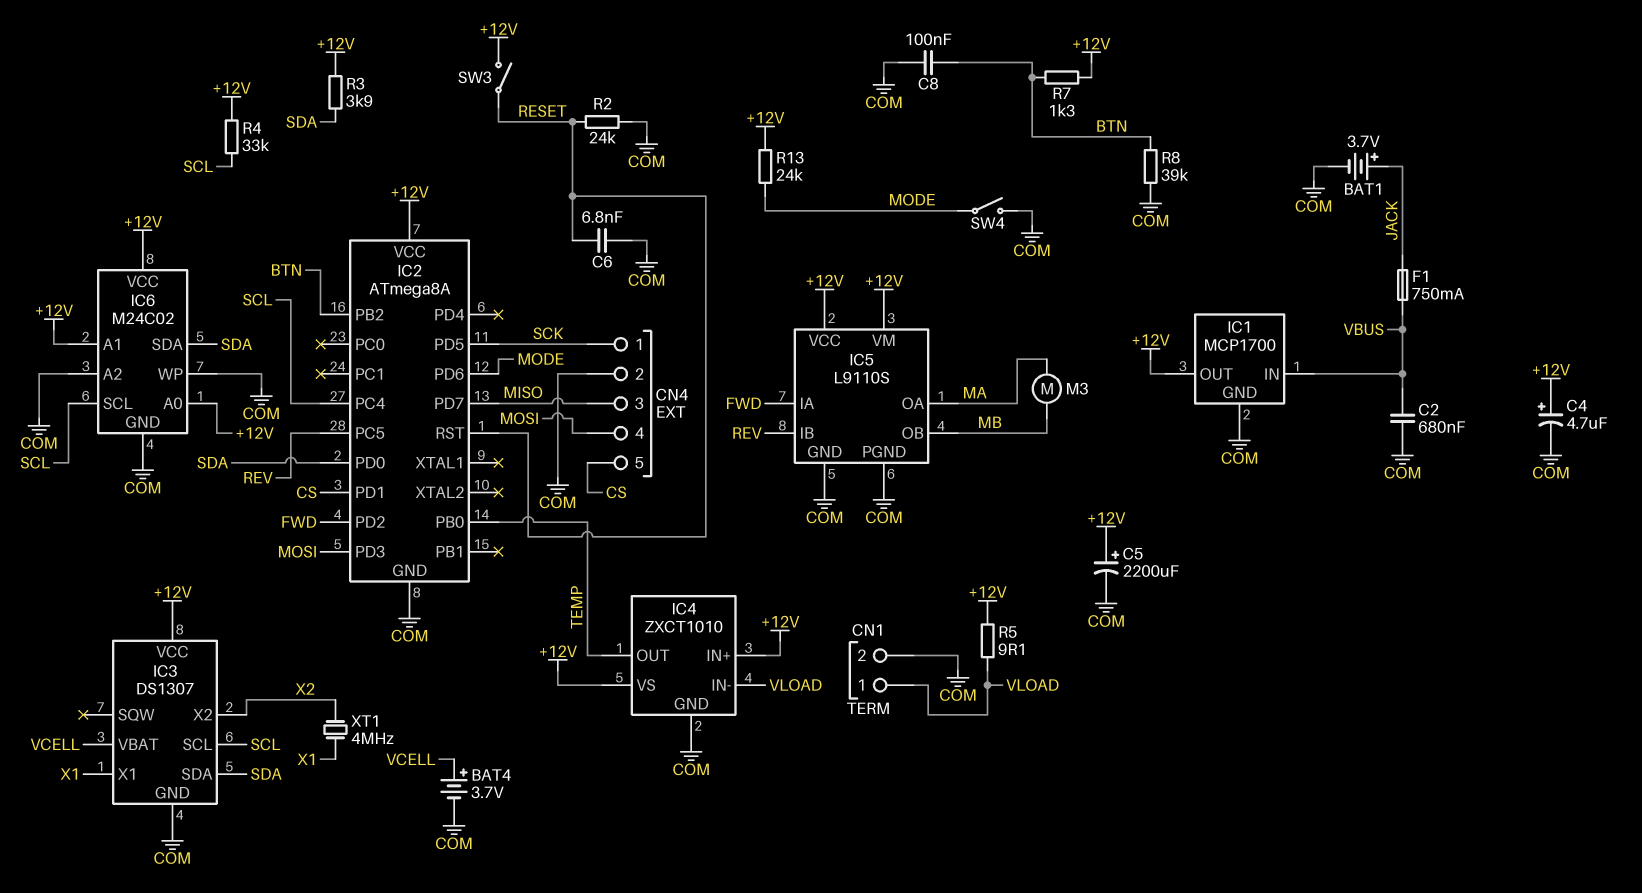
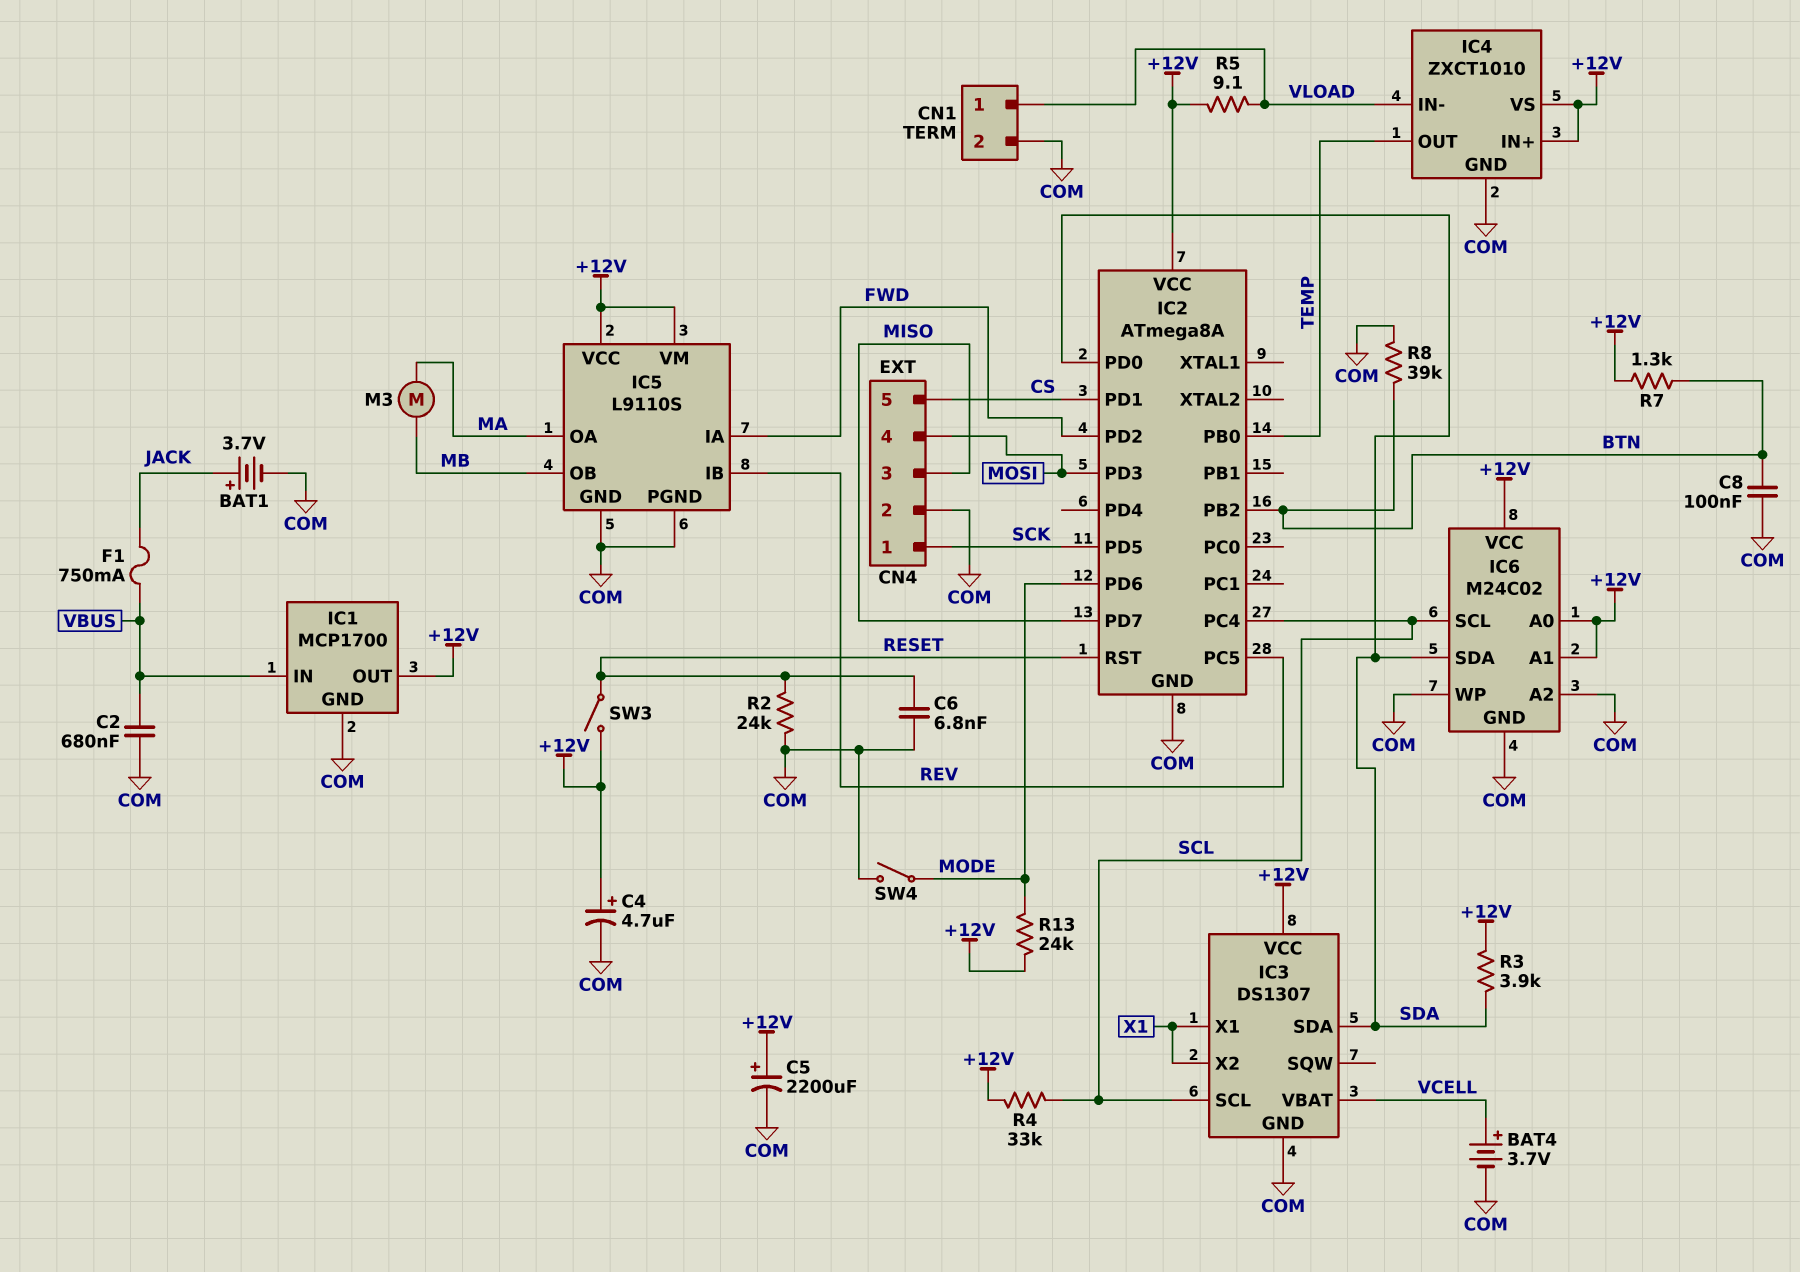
IC3 pin X2: X2 -> X1
XT1: 4MHz (X1, X2) -> none

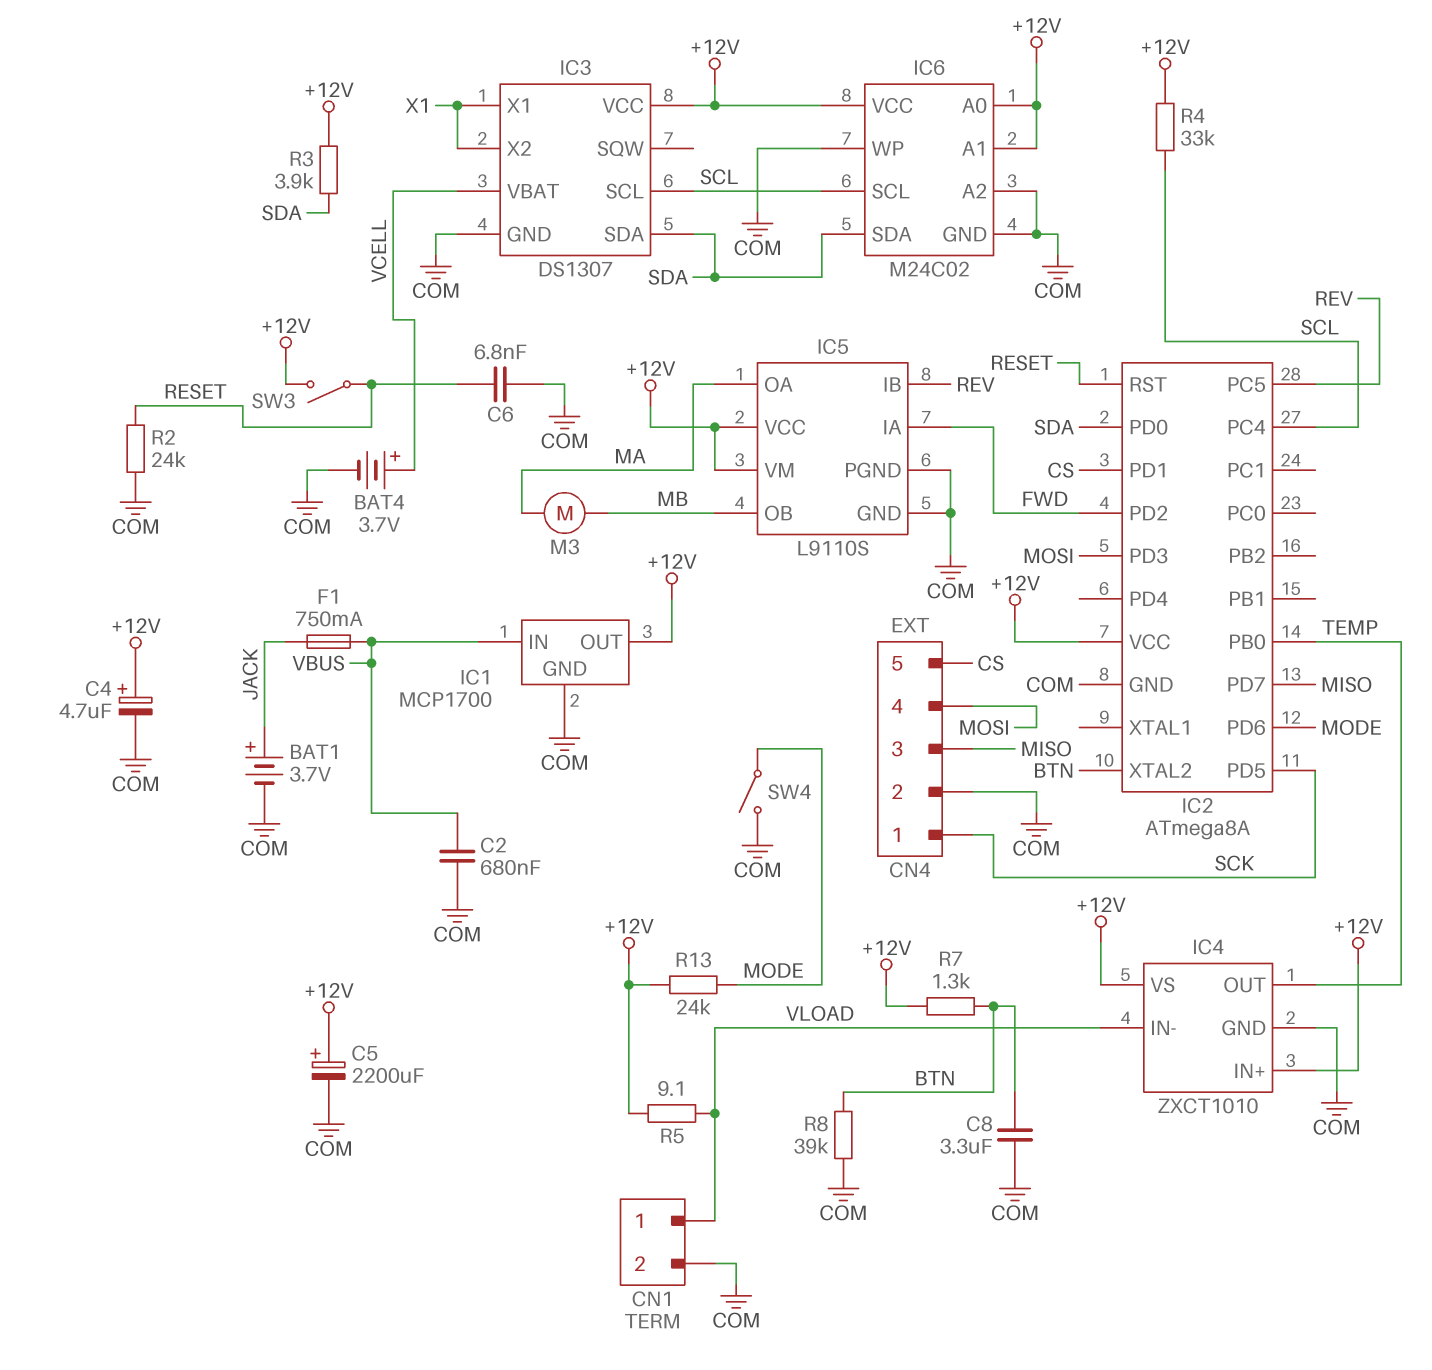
C8: 100nF (BTN, COM) -> 3.3uF (BTN, COM)
IC2 pin PB2: BTN -> none
IC2 pin XTAL2: none -> BTN

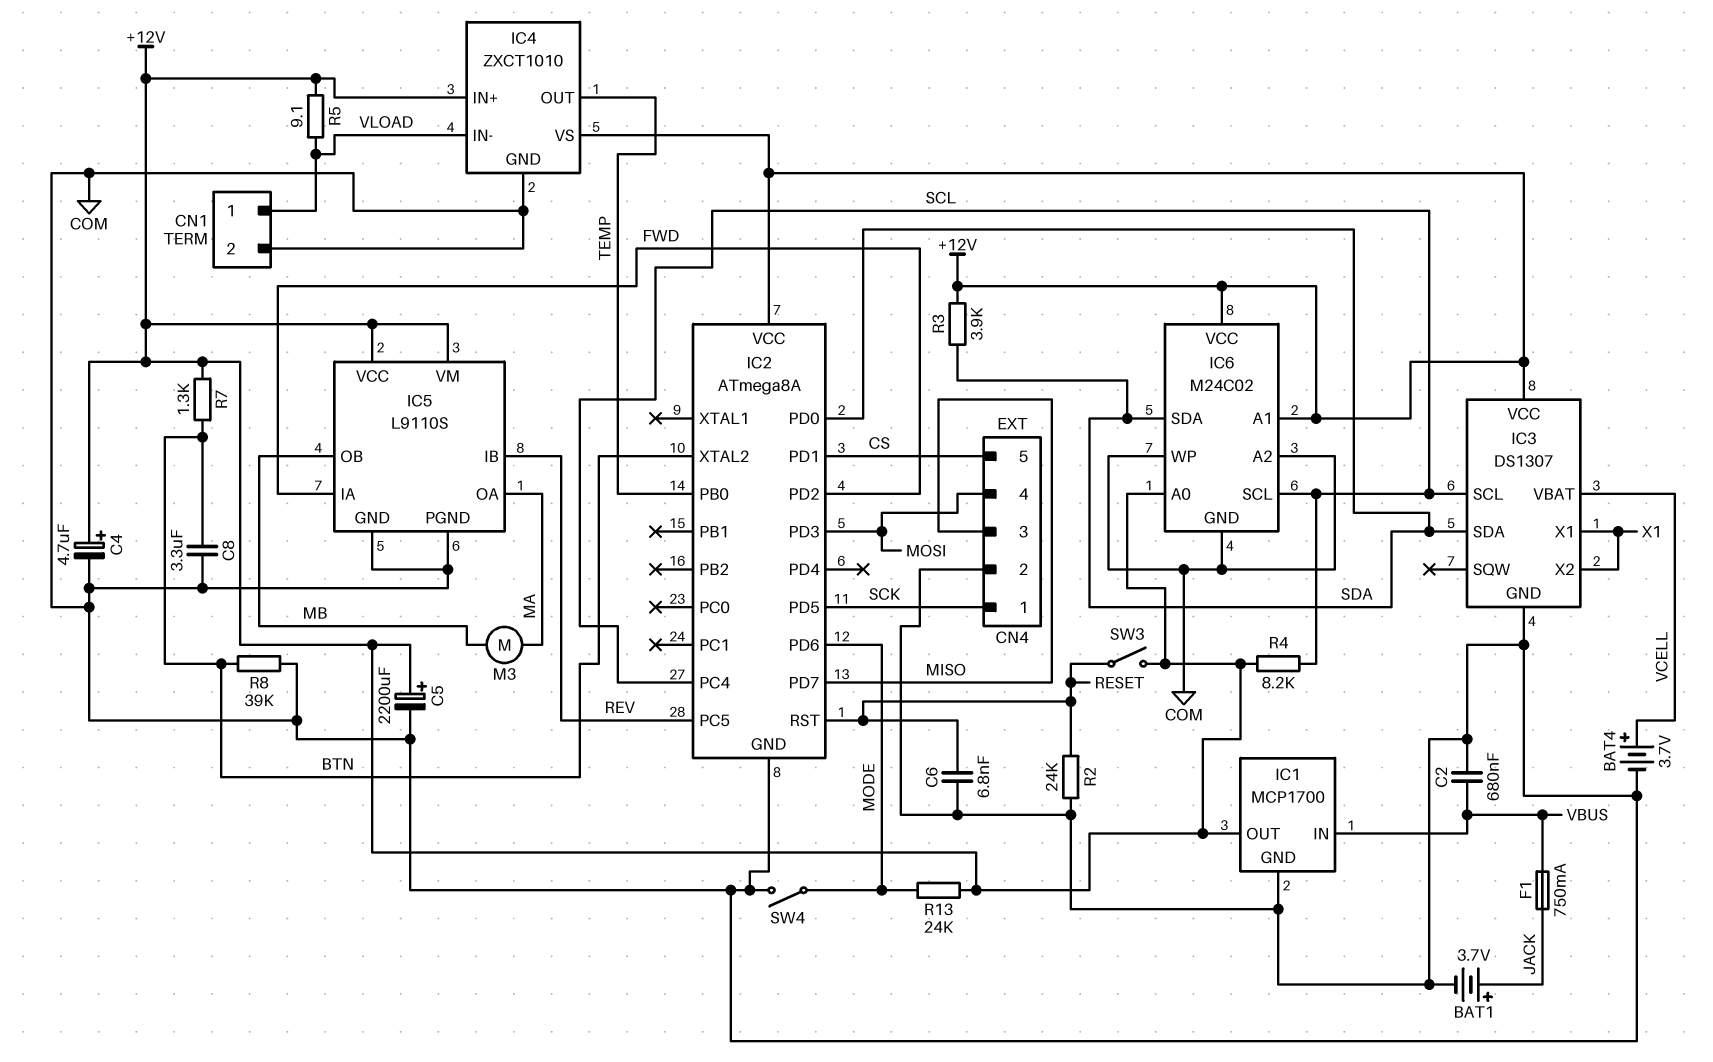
R4: 33k (+12V, SCL) -> 8.2k (+12V, SCL)

